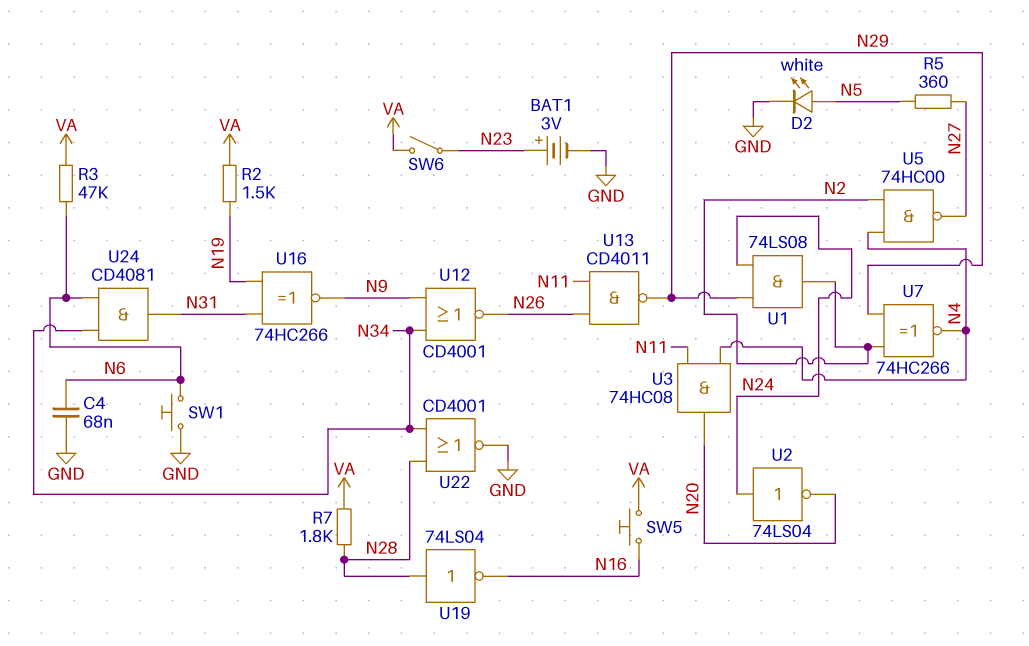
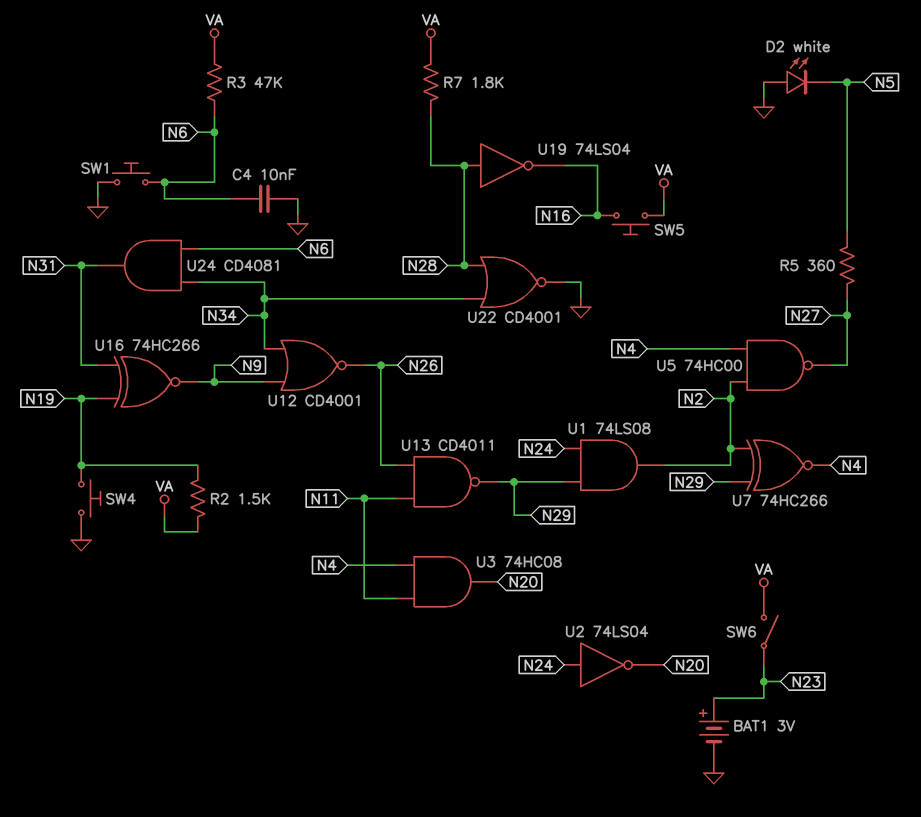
C4: 68nF (GND, N6) -> 10nF (GND, N6)
D2: LED white (A N5, K GND) -> LED white (A GND, K N5)
SW4: none -> button (GND, N19)

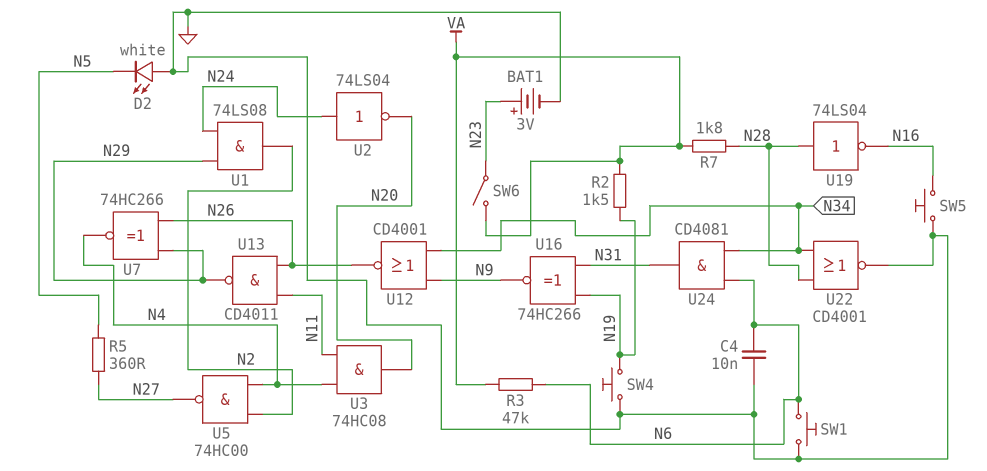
SW5: button (N16, VA) -> button (GND, N16)
U7: XNOR 74HC266 (in N2, in N29, out N4) -> XNOR 74HC266 (in N26, in N29, out N4)

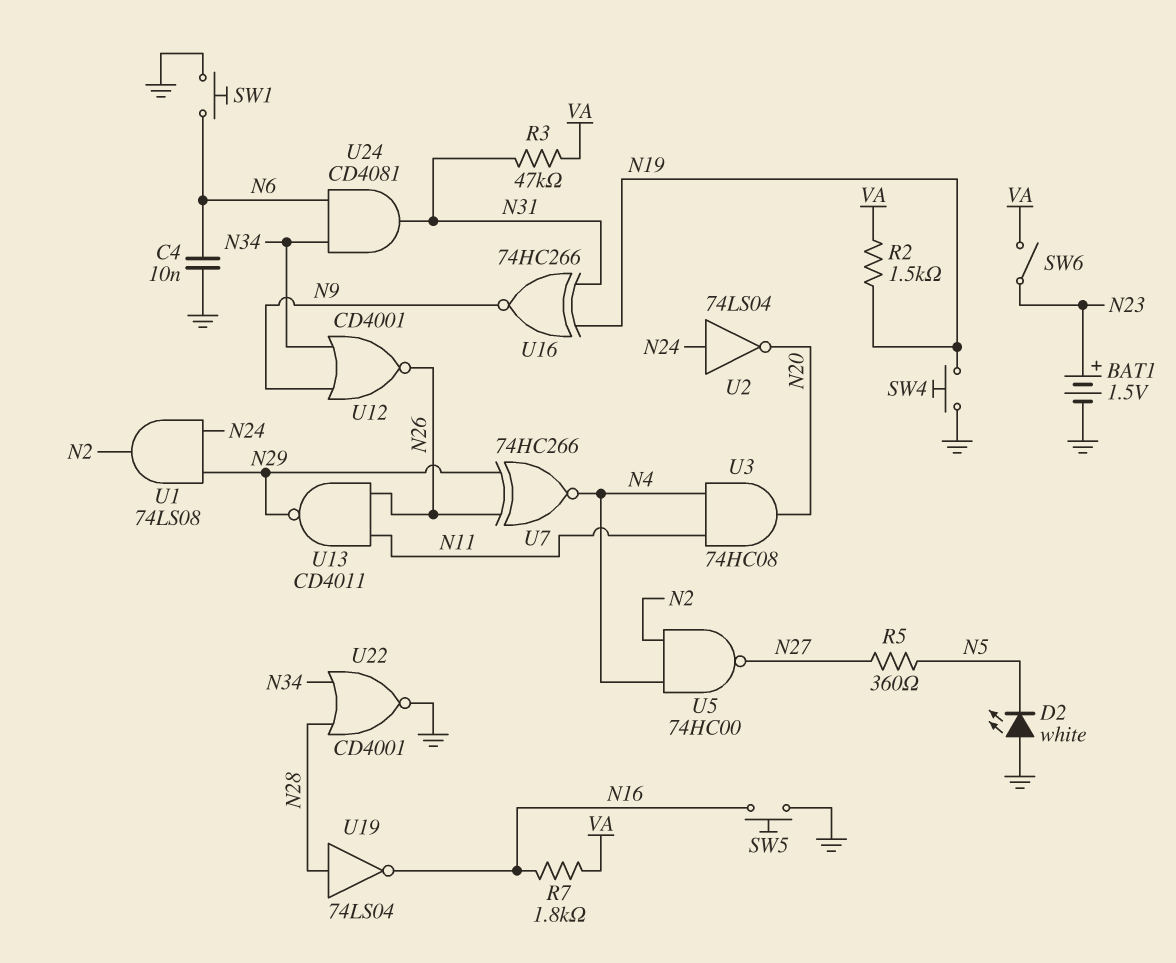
BAT1: 3V (plus N23, minus GND) -> 1.5V (plus N23, minus GND)
R3: 47k (N6, VA) -> 47k (N31, VA)
R7: 1.8k (N28, VA) -> 1.8k (N16, VA)

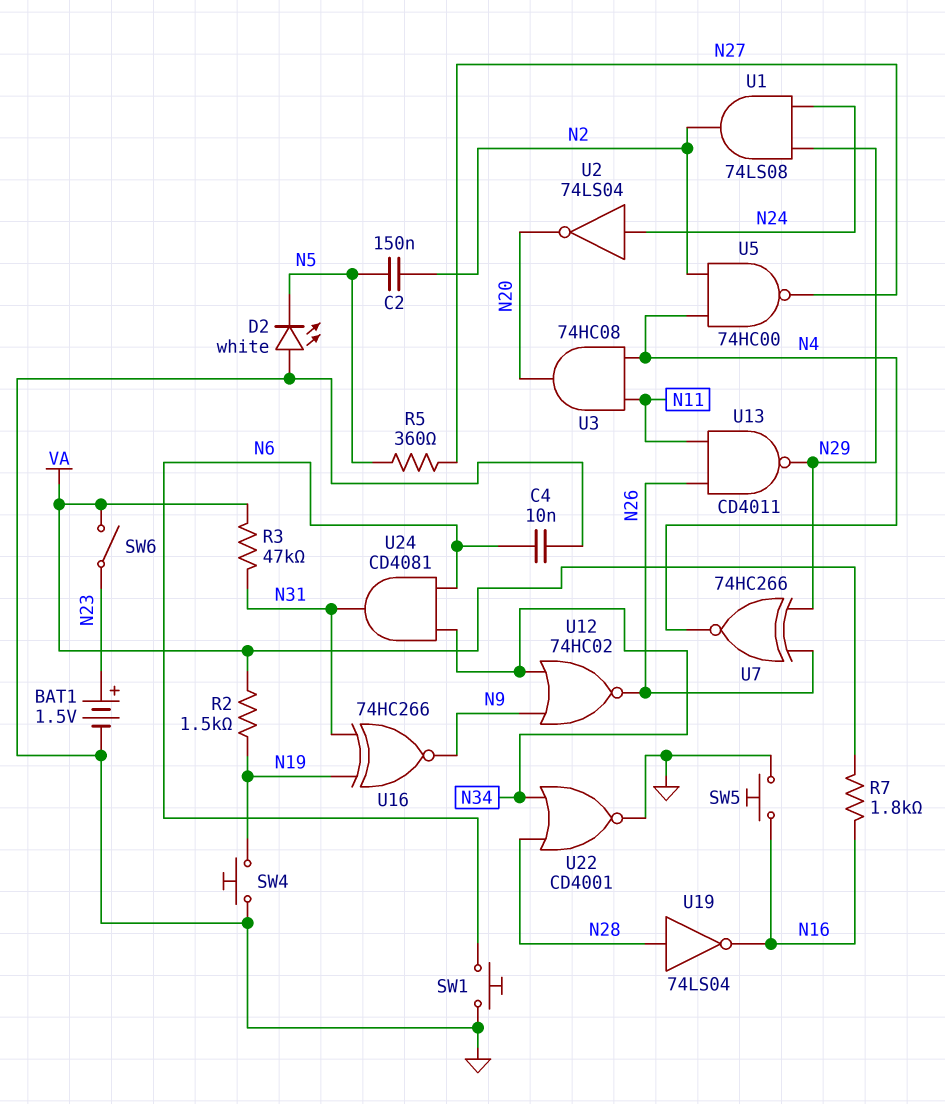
C2: none -> 150nF (N2, N5)
U12: NOR CD4001 (in N9, in N34, out N26) -> NOR 74HC02 (in N9, in N34, out N26)

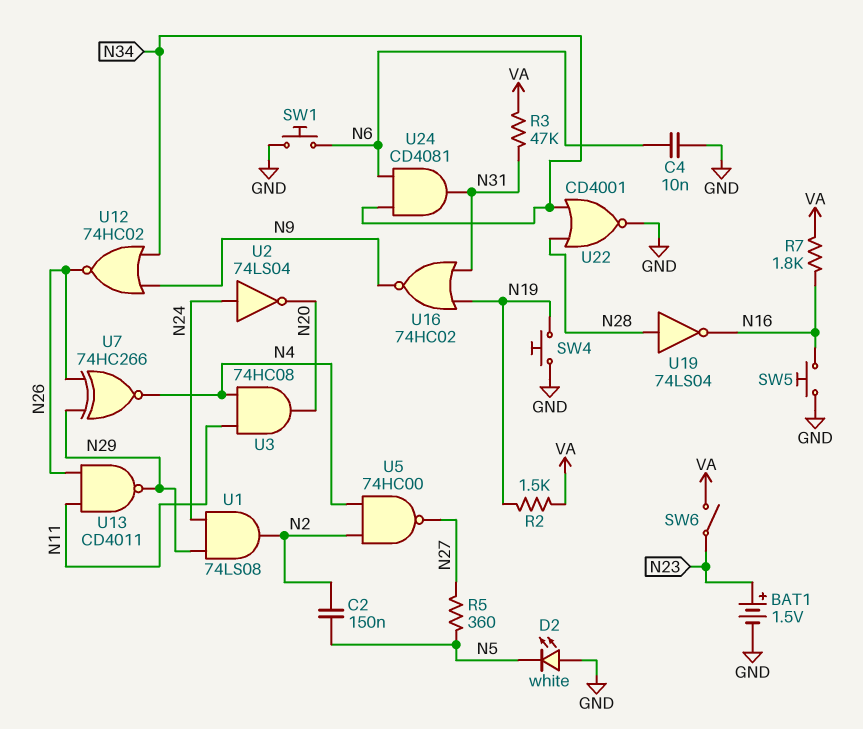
U16: XNOR 74HC266 (in N19, in N31, out N9) -> NOR 74HC02 (in N19, in N31, out N9)

